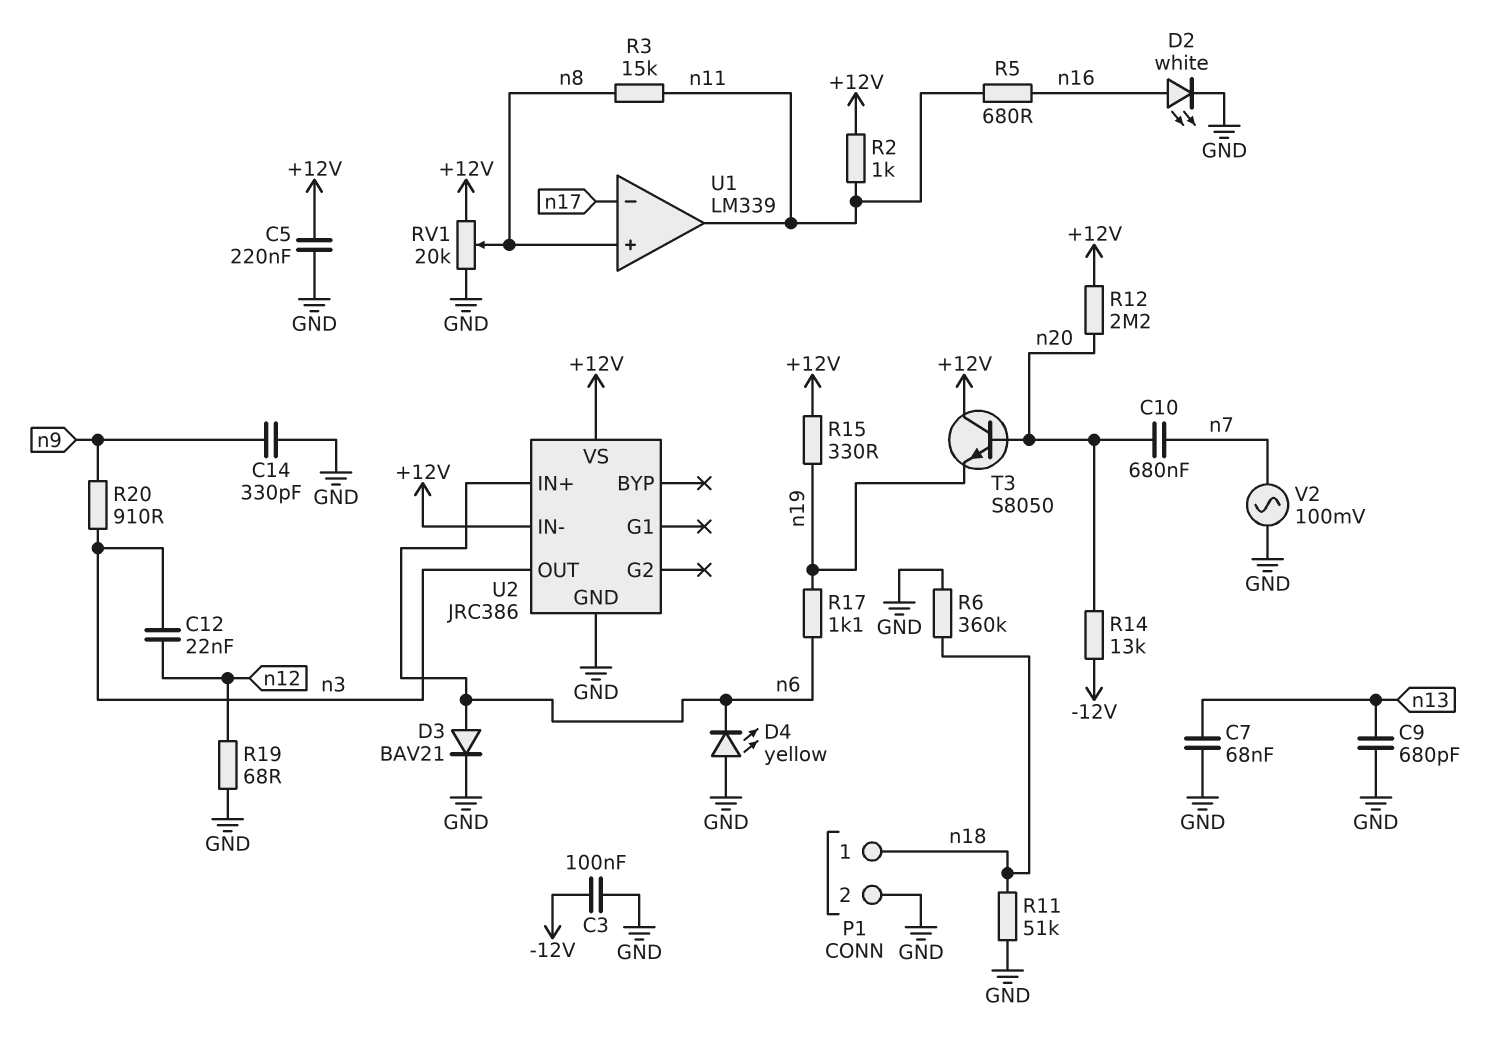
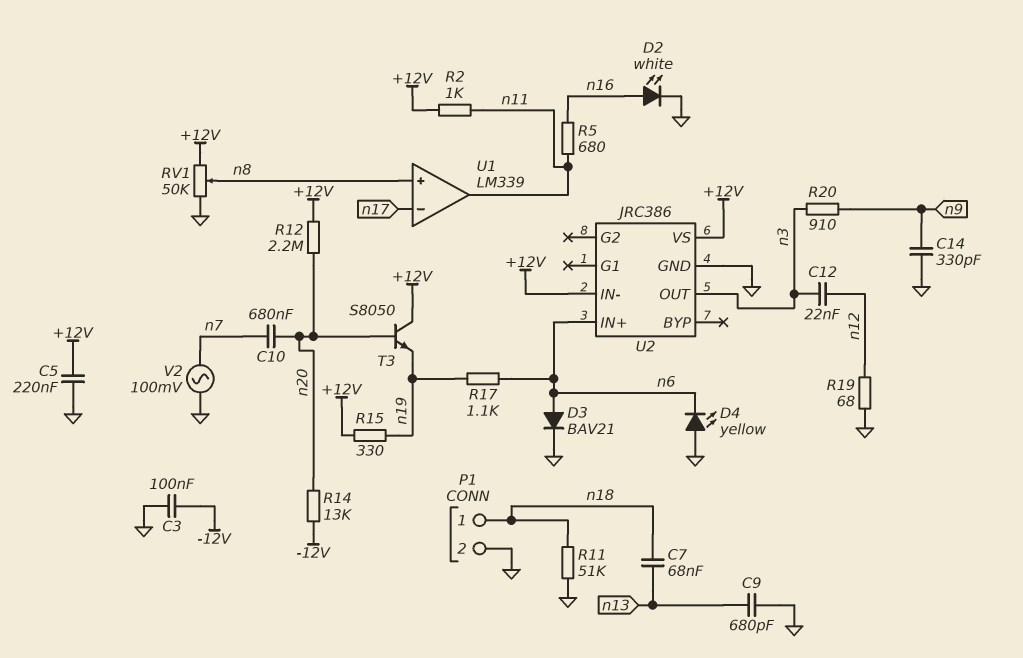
C7: 68nF (GND, n13) -> 68nF (n13, n18)
R3: 15k (n8, n11) -> none
R6: 360k (GND, n18) -> none
RV1: 20k (+12V, GND, wiper n8) -> 50k (+12V, GND, wiper n8)

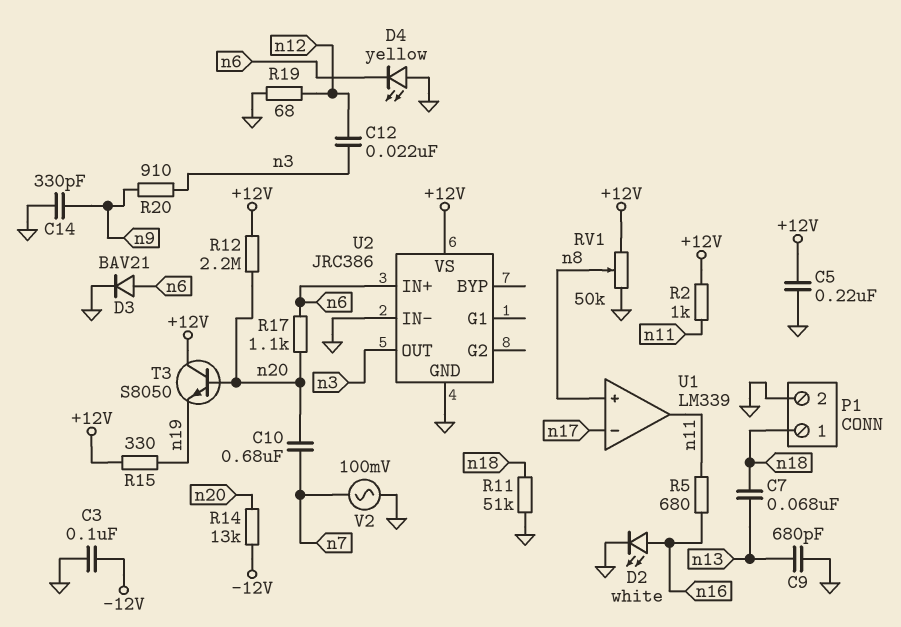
R17: 1.1k (n6, n19) -> 1.1k (n6, n20)
U2 pin IN-: +12V -> GND

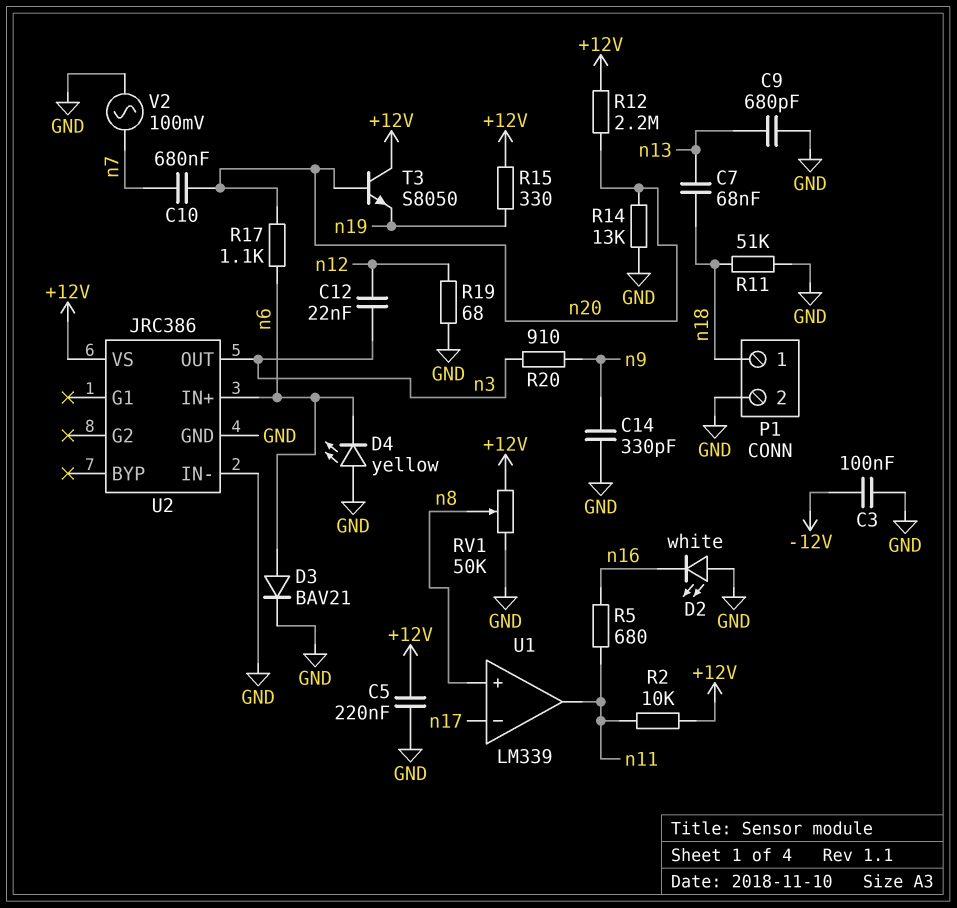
D2: LED white (A n16, K GND) -> LED white (A GND, K n16)
R2: 1k (+12V, n11) -> 10k (+12V, n11)
R14: 13k (-12V, n20) -> 13k (GND, n20)

